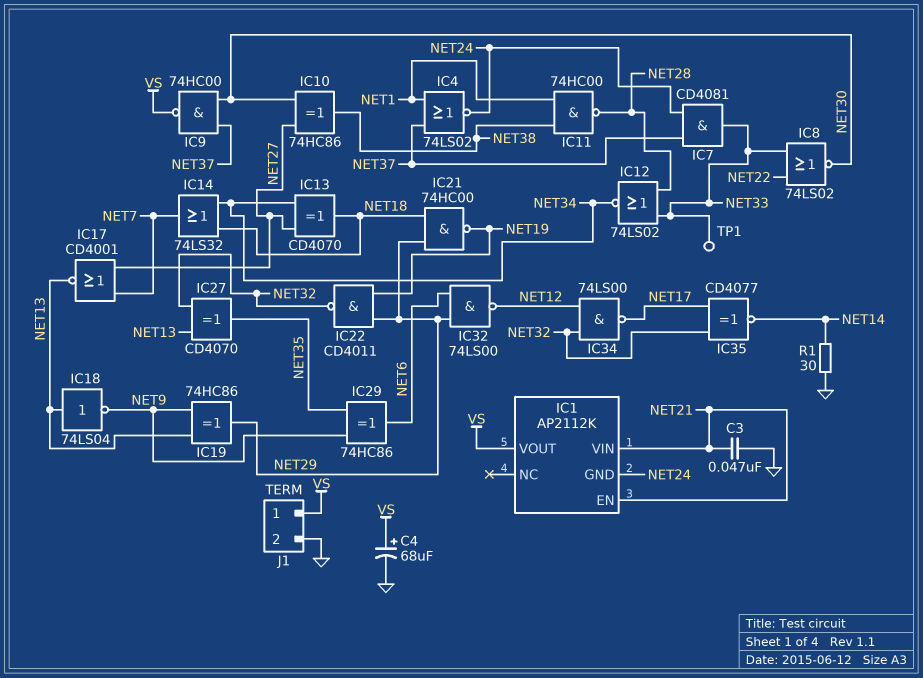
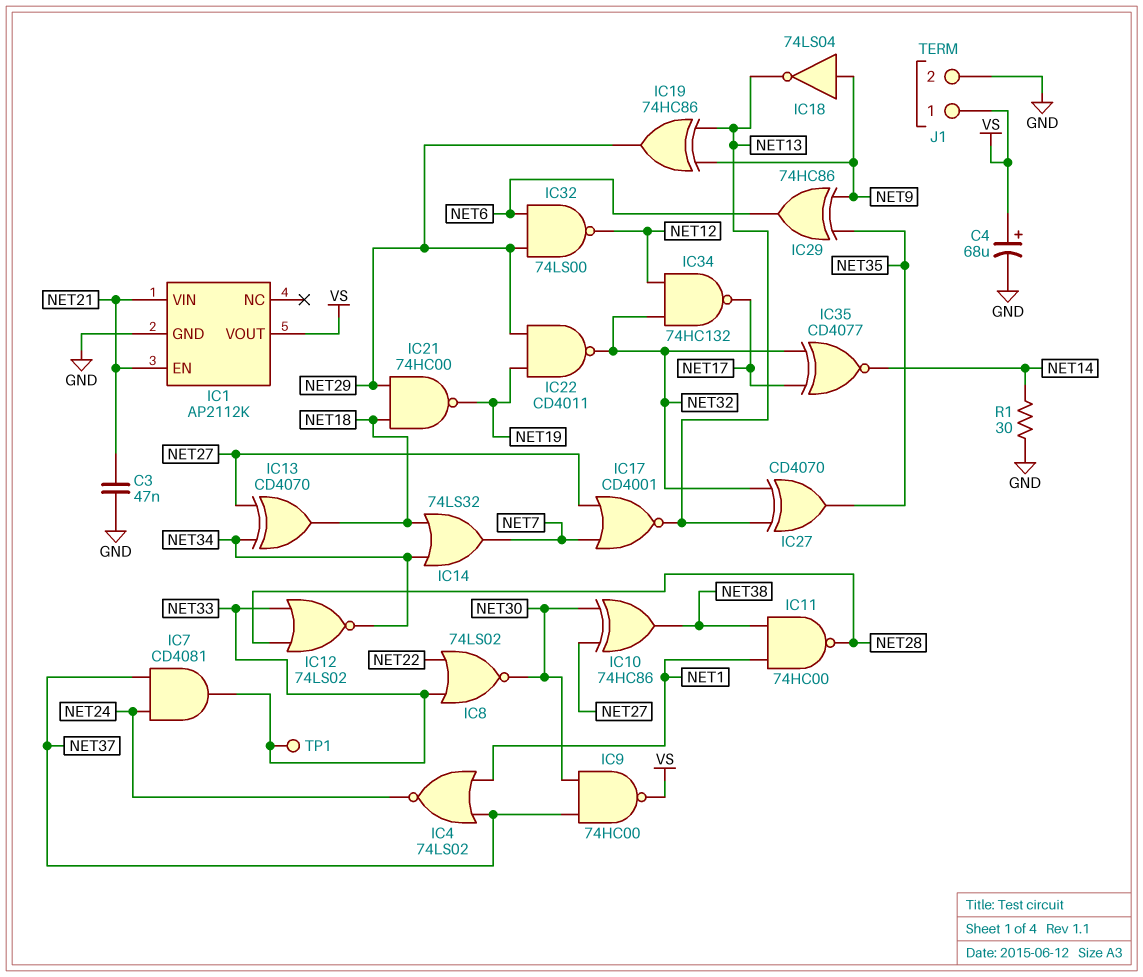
IC1 pin GND: NET24 -> GND
IC18: NOT 74LS04 (in NET13, out NET9) -> NOT 74LS04 (in NET9, out NET13)
IC34: NAND 74LS00 (in NET12, in NET32, out NET17) -> NAND 74HC132 (in NET12, in NET32, out NET17)

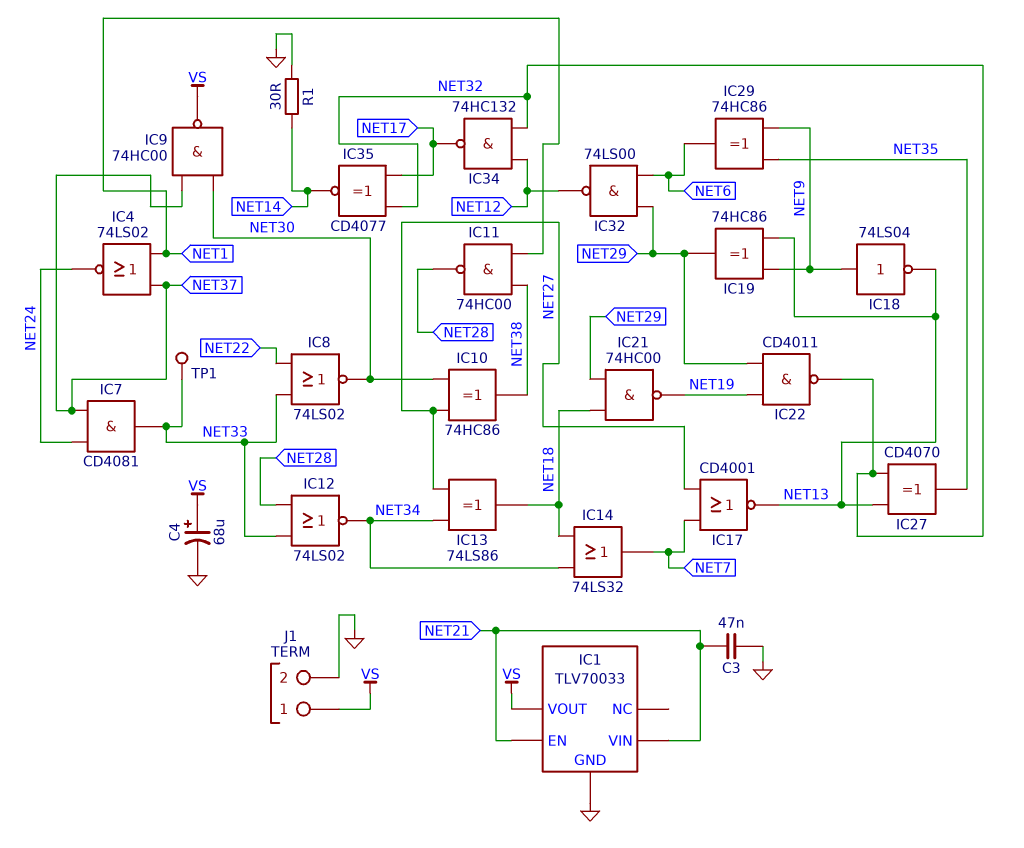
IC1: AP2112K -> TLV70033
IC13: XOR CD4070 (in NET27, in NET34, out NET18) -> XOR 74LS86 (in NET27, in NET34, out NET18)

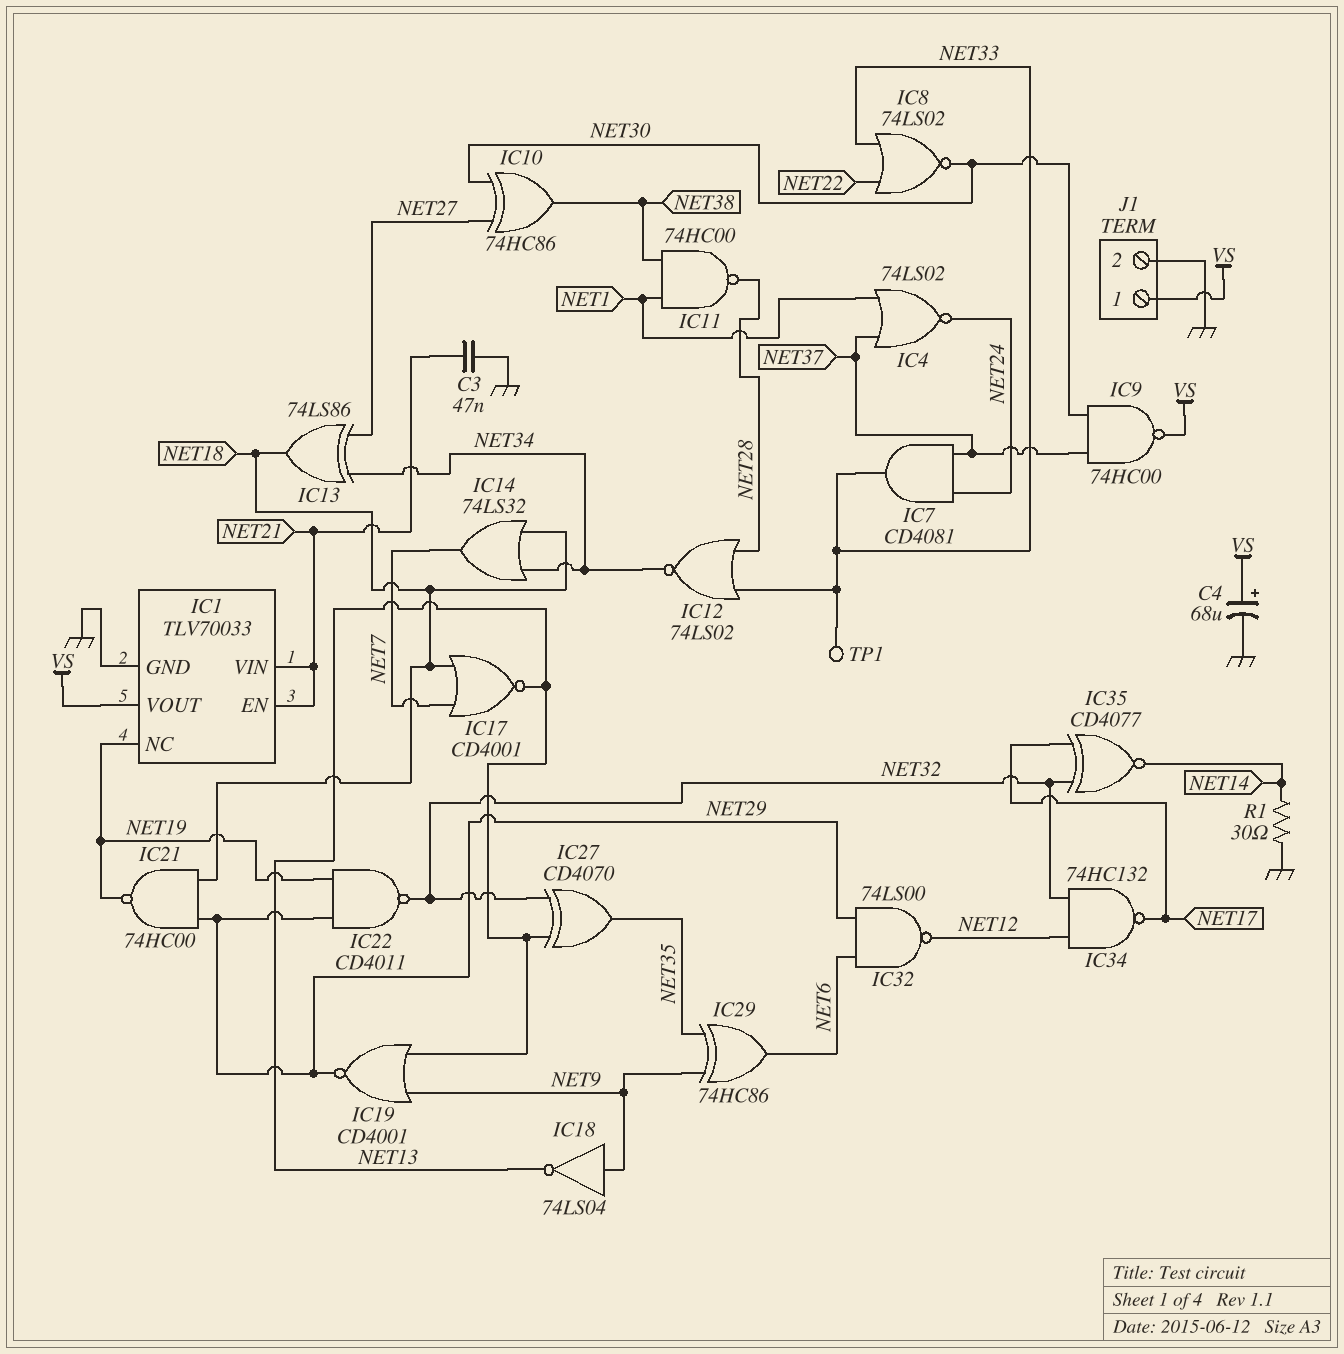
IC1 pin NC: none -> NET19
IC17: NOR CD4001 (in NET7, in NET27, out NET13) -> NOR CD4001 (in NET7, in NET18, out NET13)
IC19: XOR 74HC86 (in NET9, in NET13, out NET29) -> NOR CD4001 (in NET9, in NET13, out NET29)

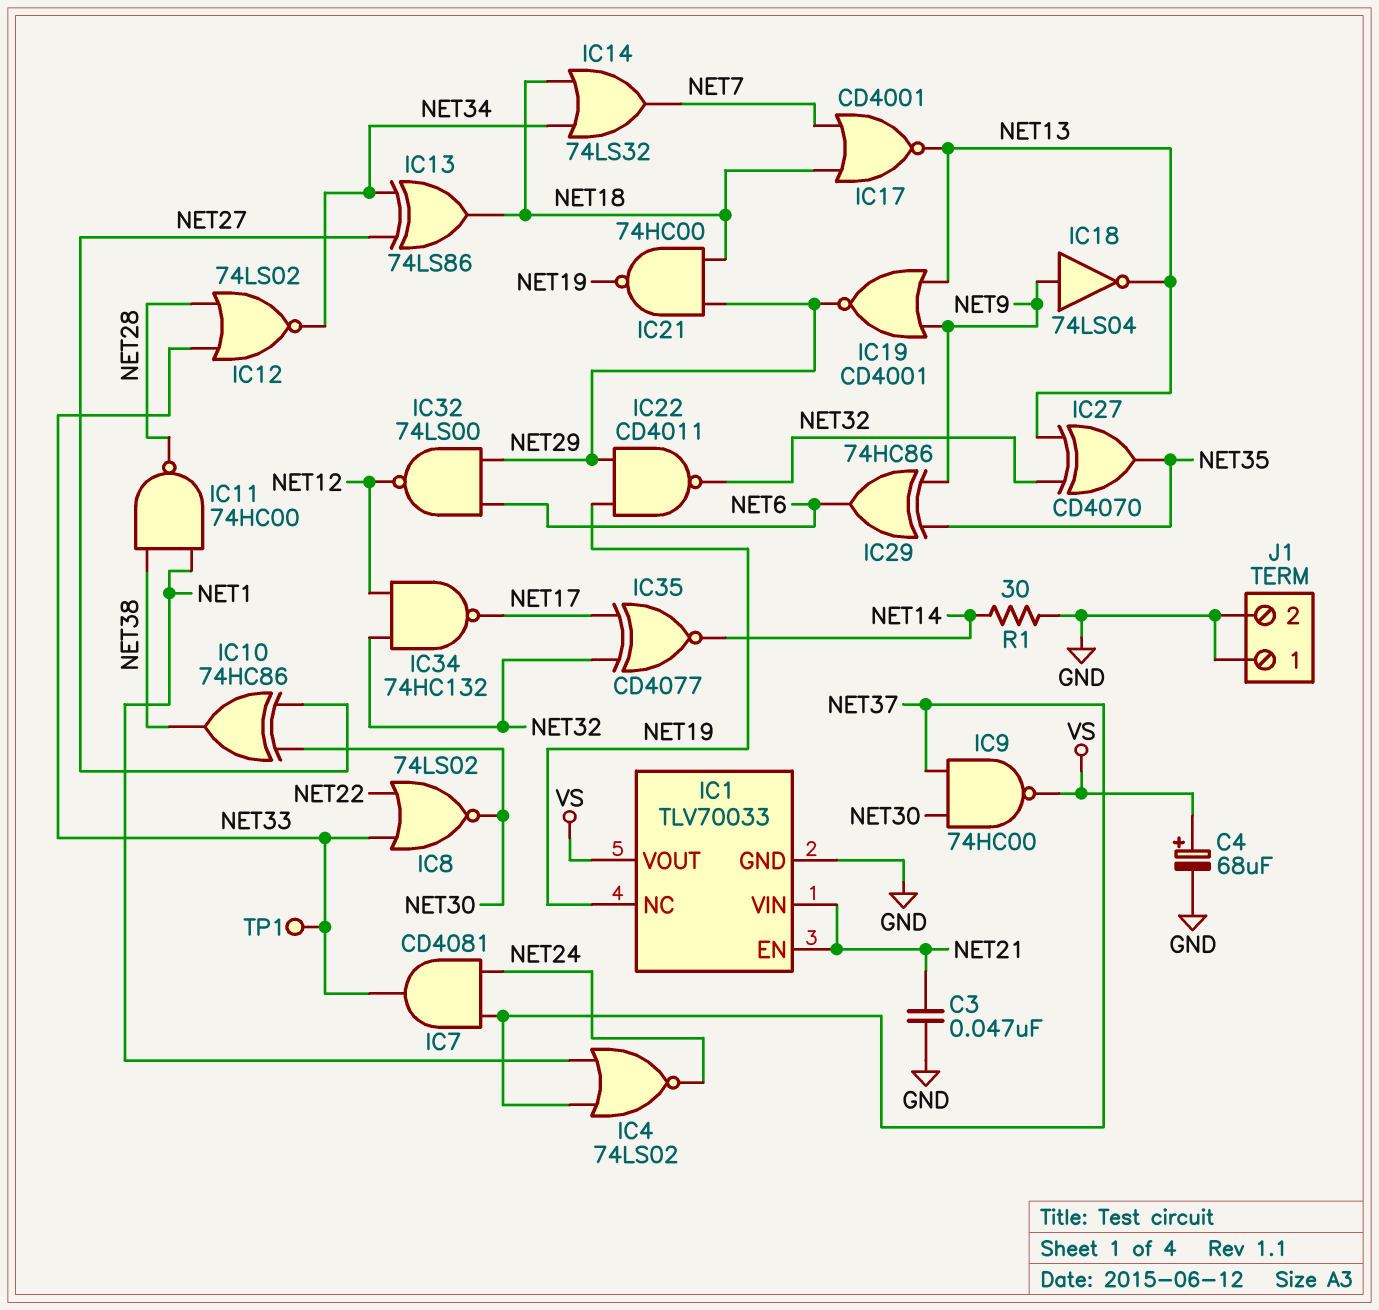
J1 pin 1: VS -> GND

